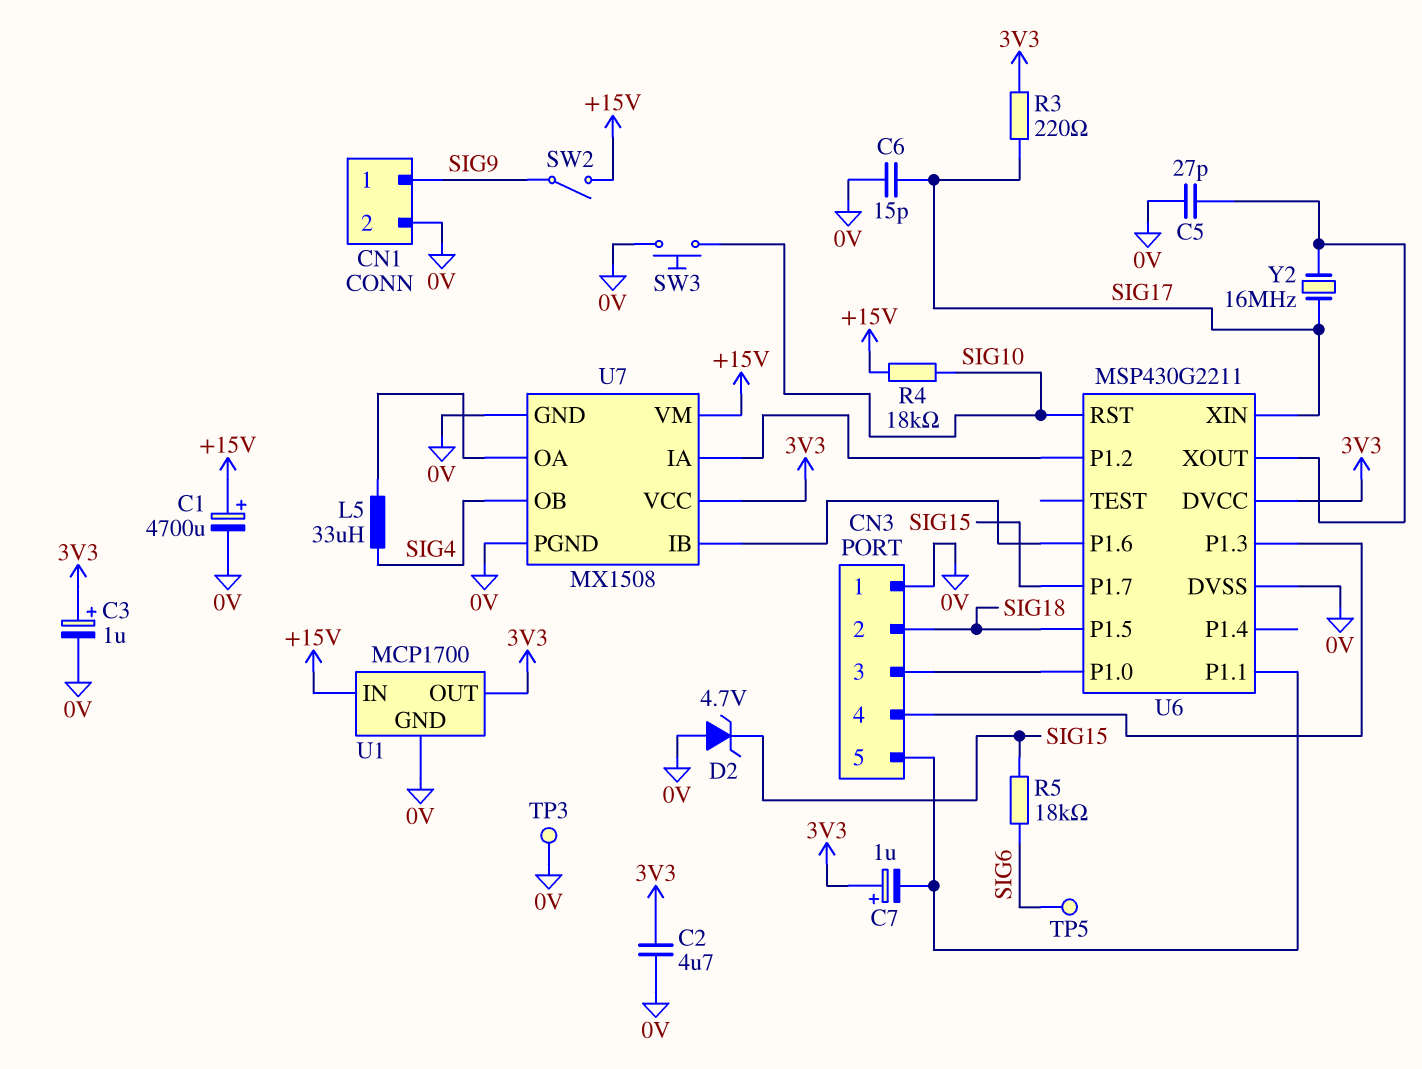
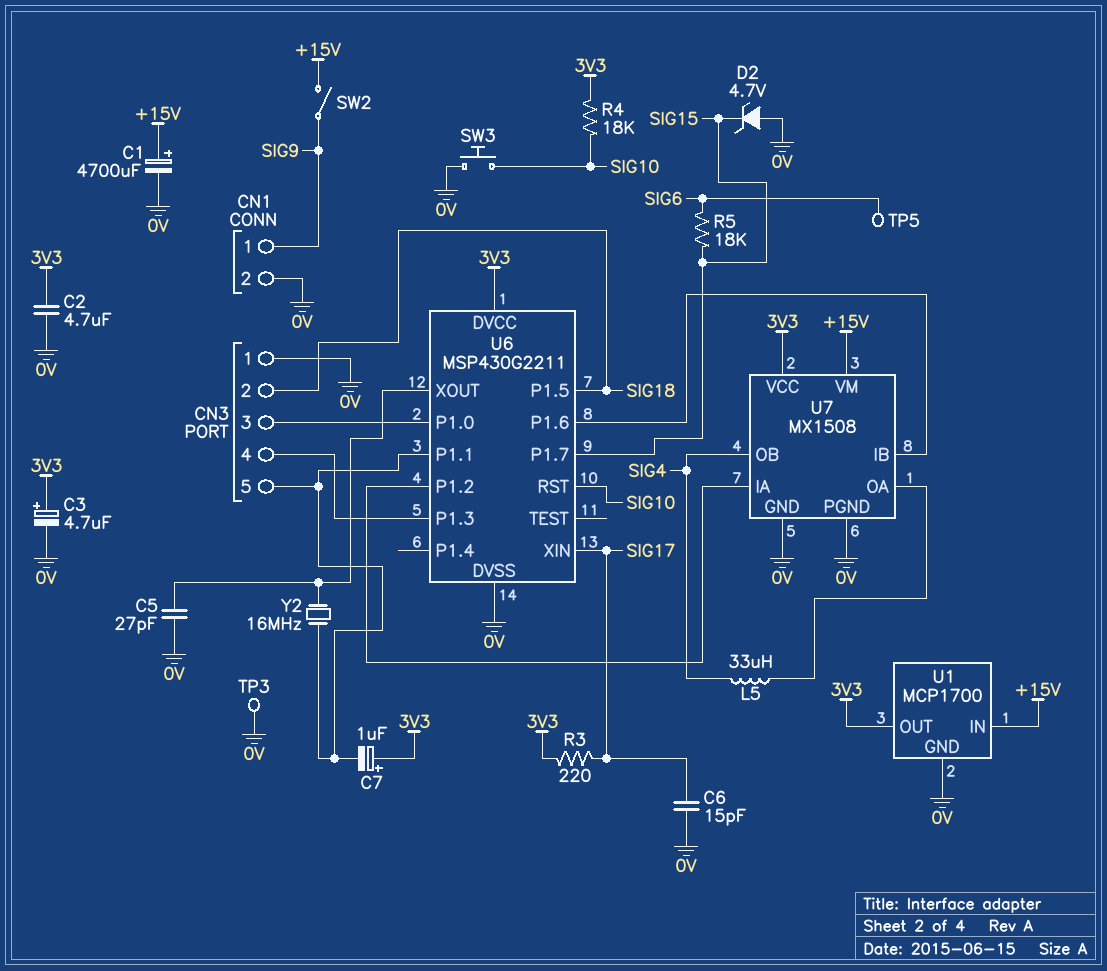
C3: 1uF (plus 3V3, minus 0V) -> 4.7uF (plus 3V3, minus 0V)
R4: 18k (+15V, SIG10) -> 18k (3V3, SIG10)
Y2: 16MHz (SIG17, U6/XOUT) -> 16MHz (CN3/5, U6/XOUT)

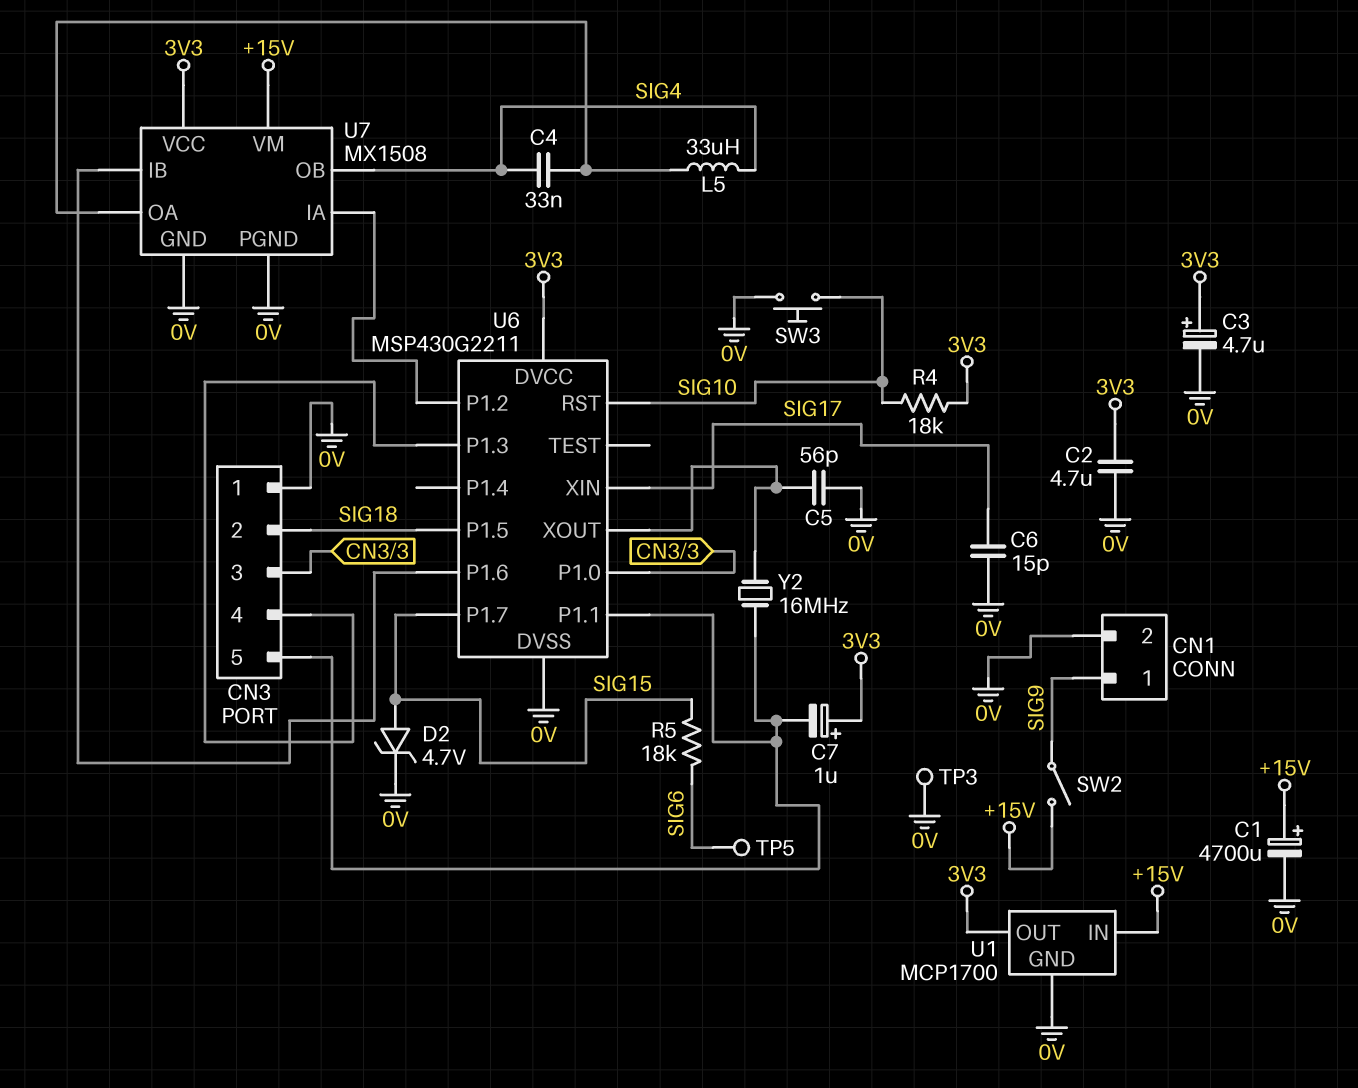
C4: none -> 33nF (SIG4, U7/OA)
C5: 27pF (0V, U6/XOUT) -> 56pF (0V, U6/XOUT)
D2: zener 4.7V (A 0V, K SIG15) -> zener 4.7V (A SIG15, K 0V)
R3: 220 (3V3, SIG17) -> none

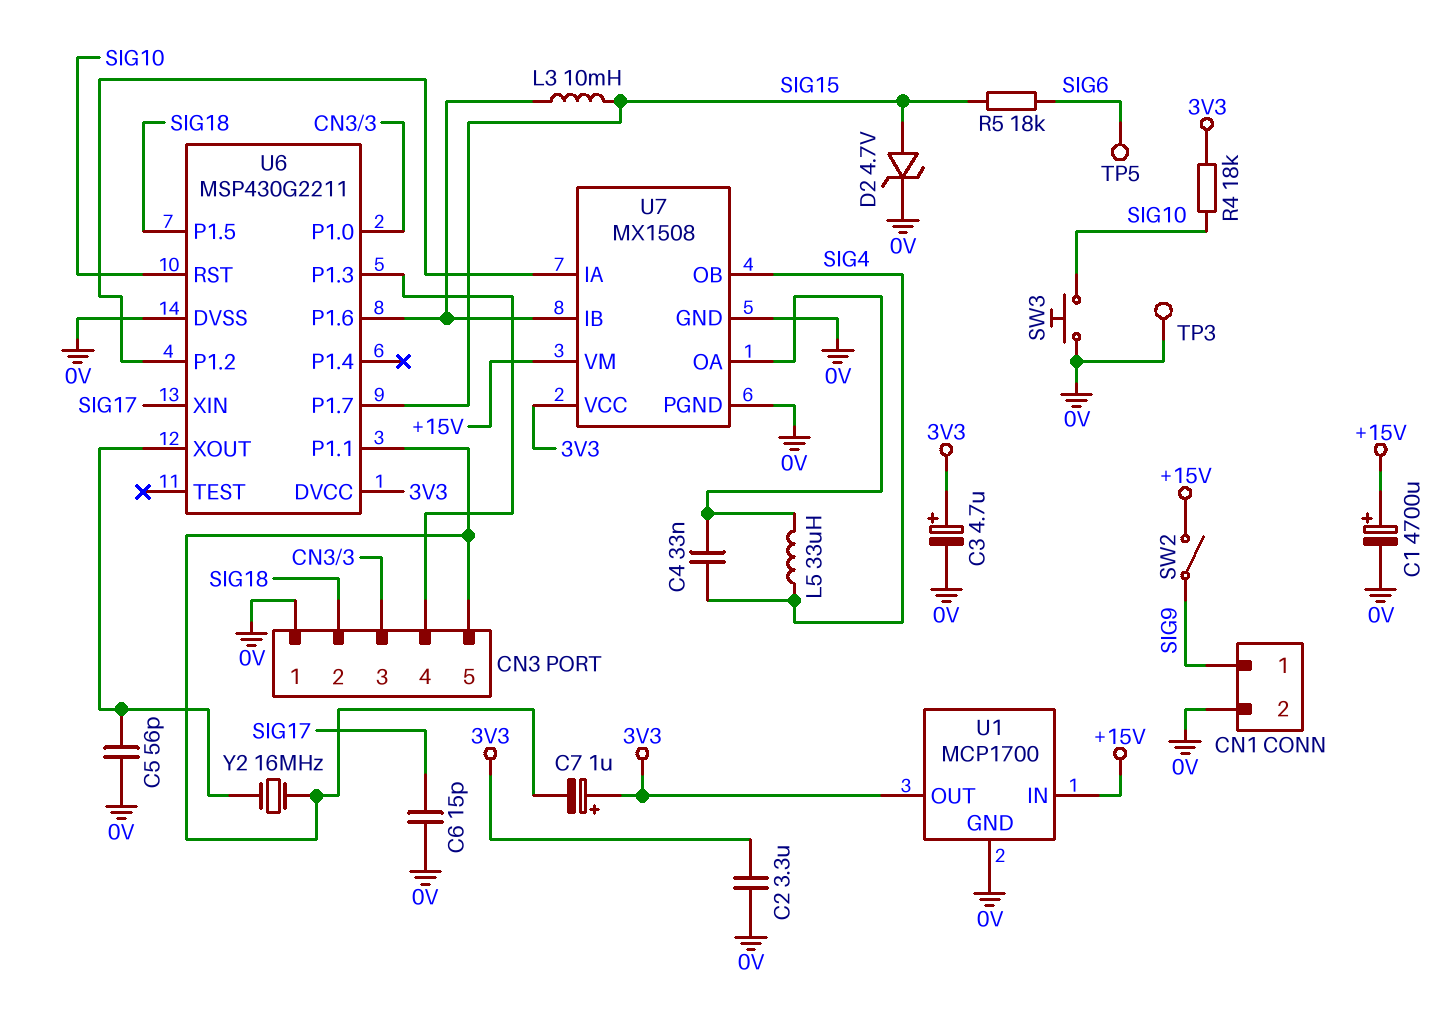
C2: 4.7uF (0V, 3V3) -> 3.3uF (0V, 3V3)
L3: none -> 10mH (SIG15, U6/P1.6)

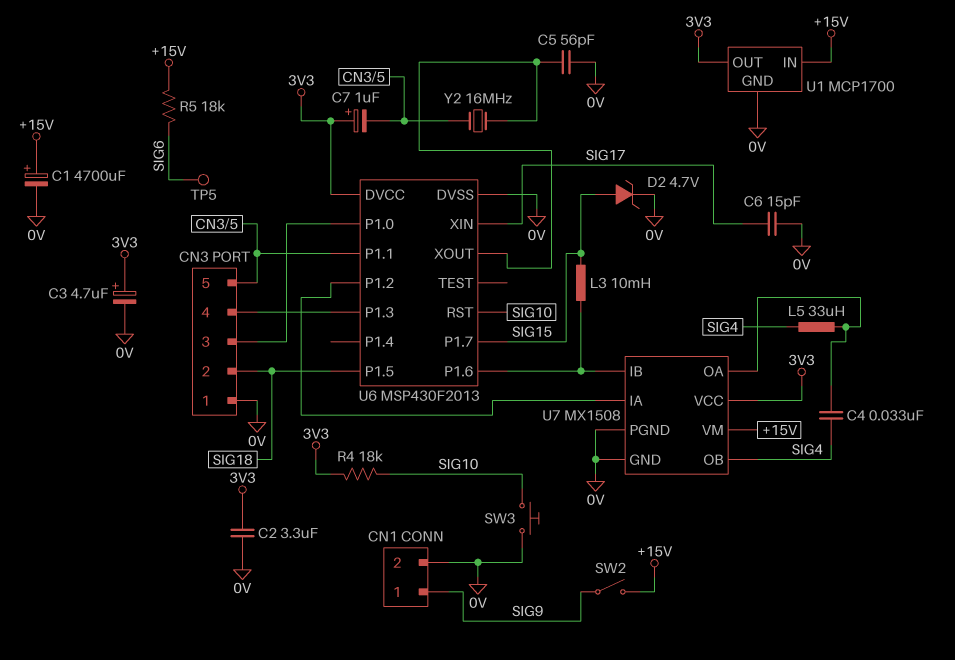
R5: 18k (SIG6, SIG15) -> 18k (+15V, SIG6)
TP3: test point (0V) -> none
U6: MSP430G2211 -> MSP430F2013

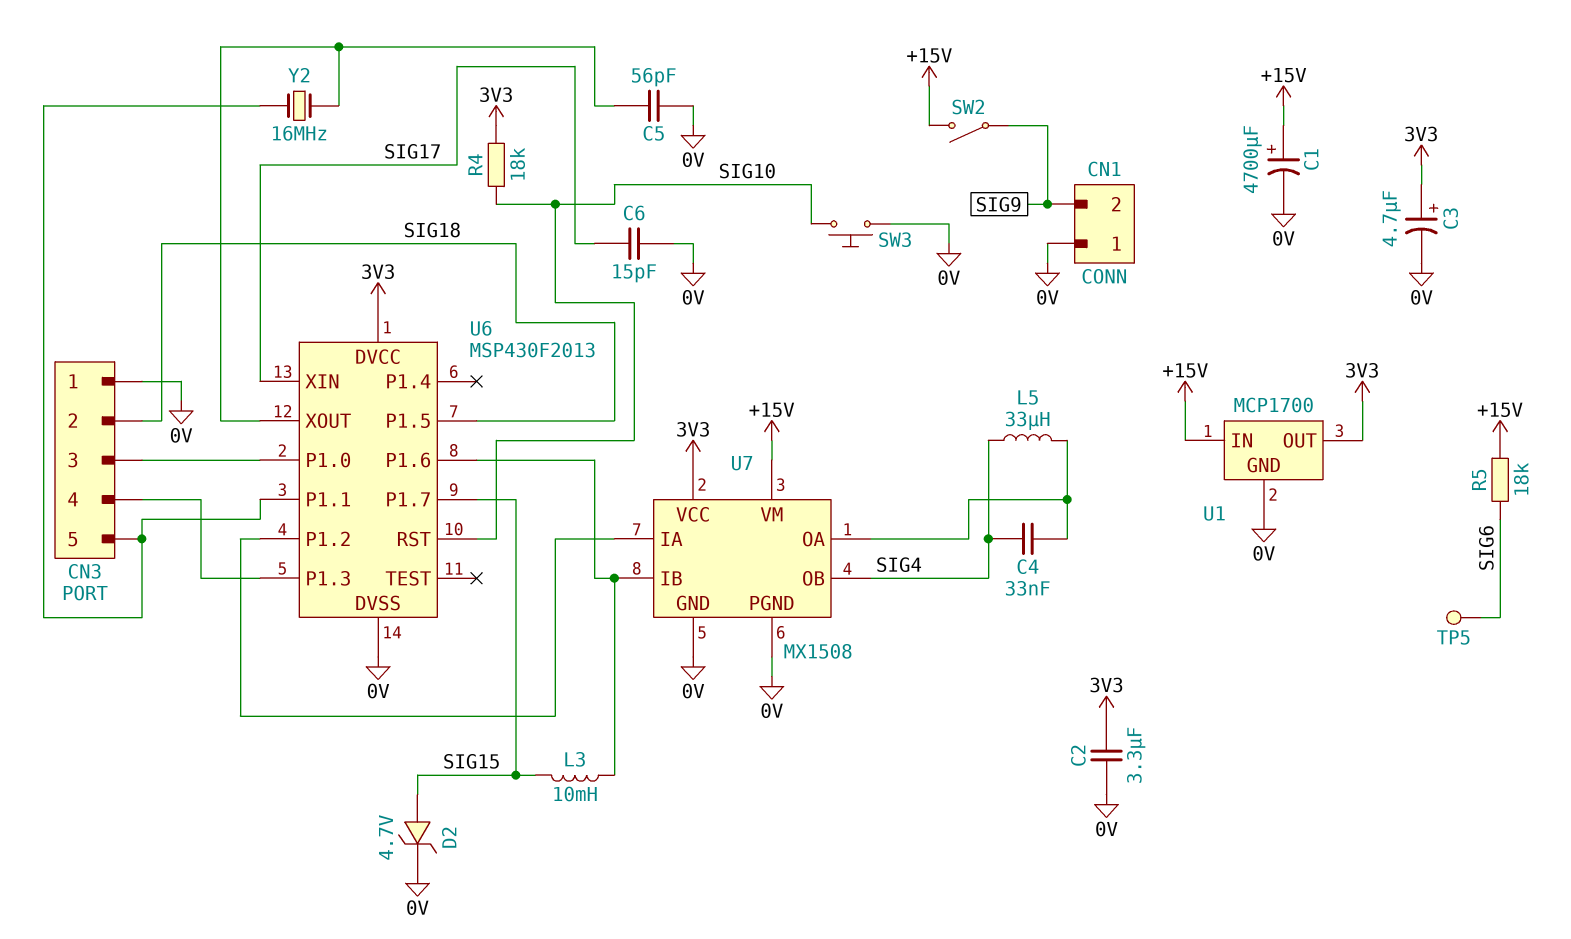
C7: 1uF (plus 3V3, minus CN3/5) -> none
CN1 pin 1: SIG9 -> 0V
CN1 pin 2: 0V -> SIG9

